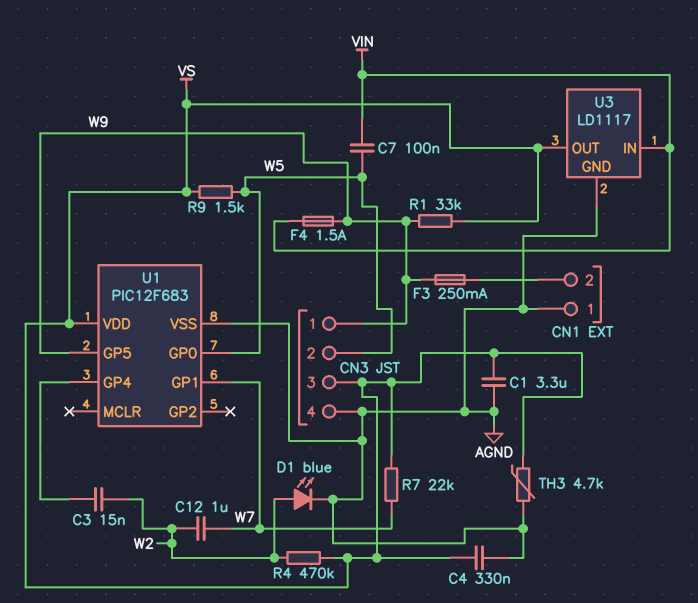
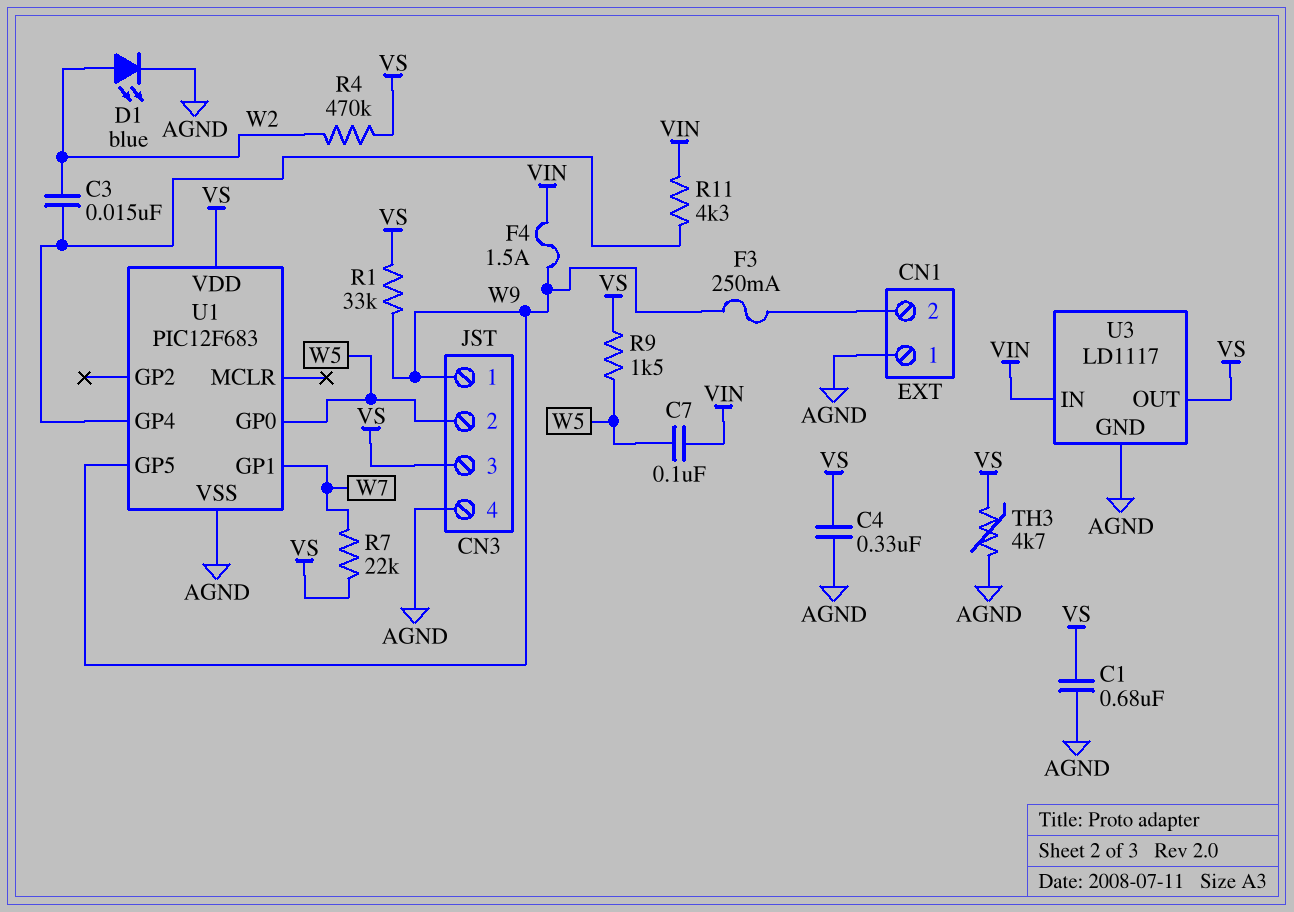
C1: 3.3uF (AGND, VS) -> 680nF (AGND, VS)
C12: 1uF (W2, W7) -> none
R11: none -> 4.3k (U1/GP4, VIN)

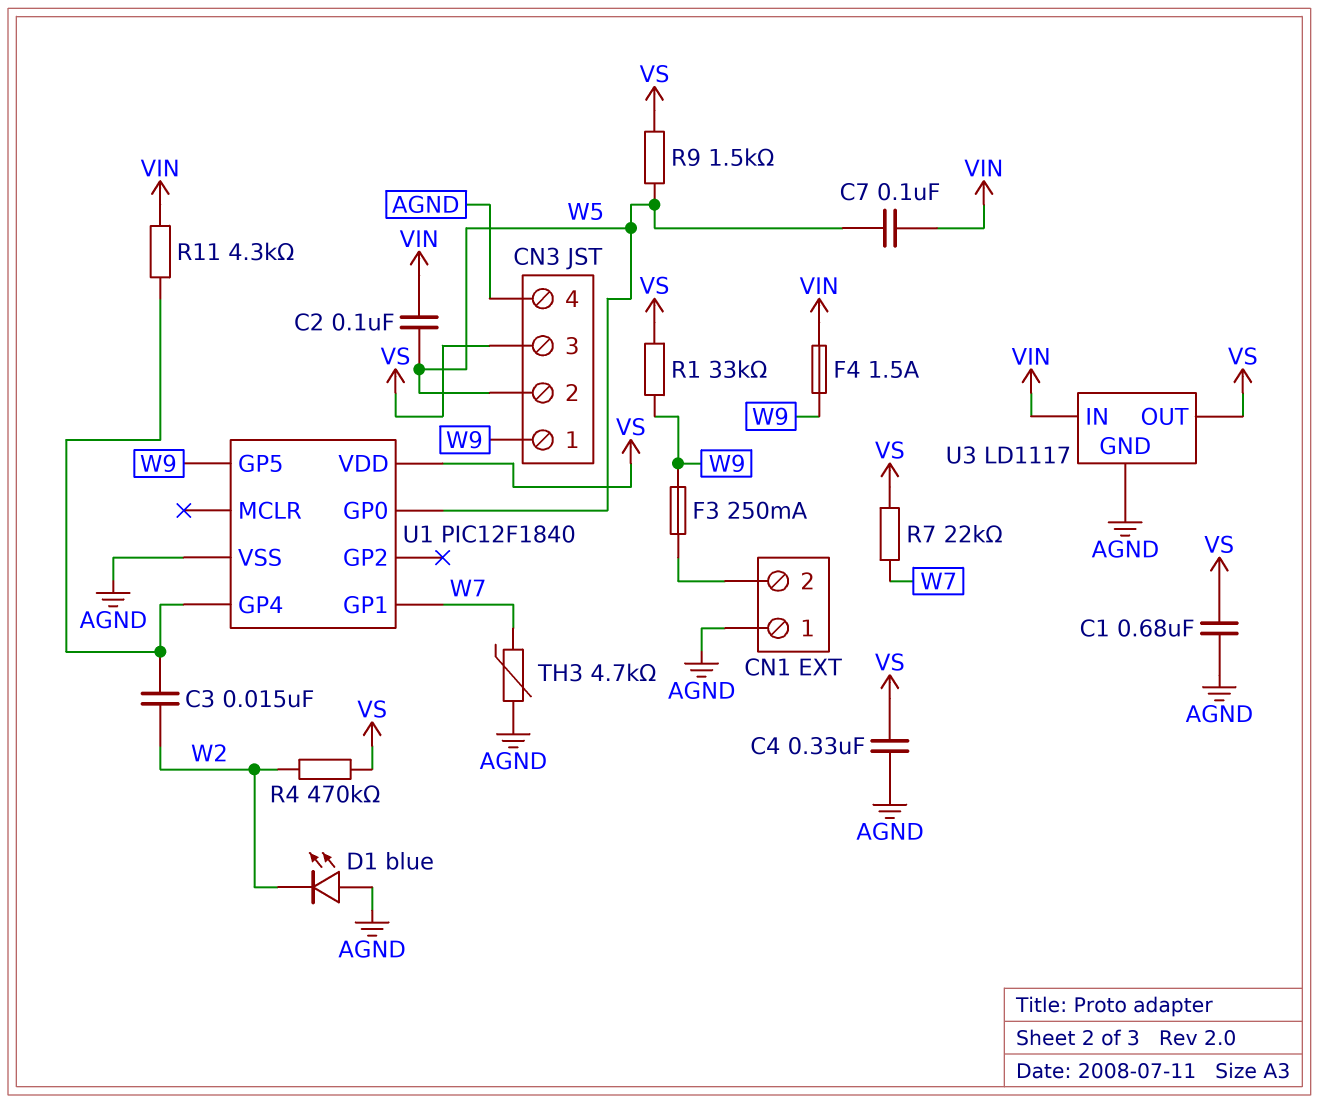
C2: none -> 100nF (VIN, W5)
D1: LED blue (A W2, K AGND) -> LED blue (A AGND, K W2)
TH3: 4.7k (AGND, VS) -> 4.7k (AGND, W7)
U1: PIC12F683 -> PIC12F1840

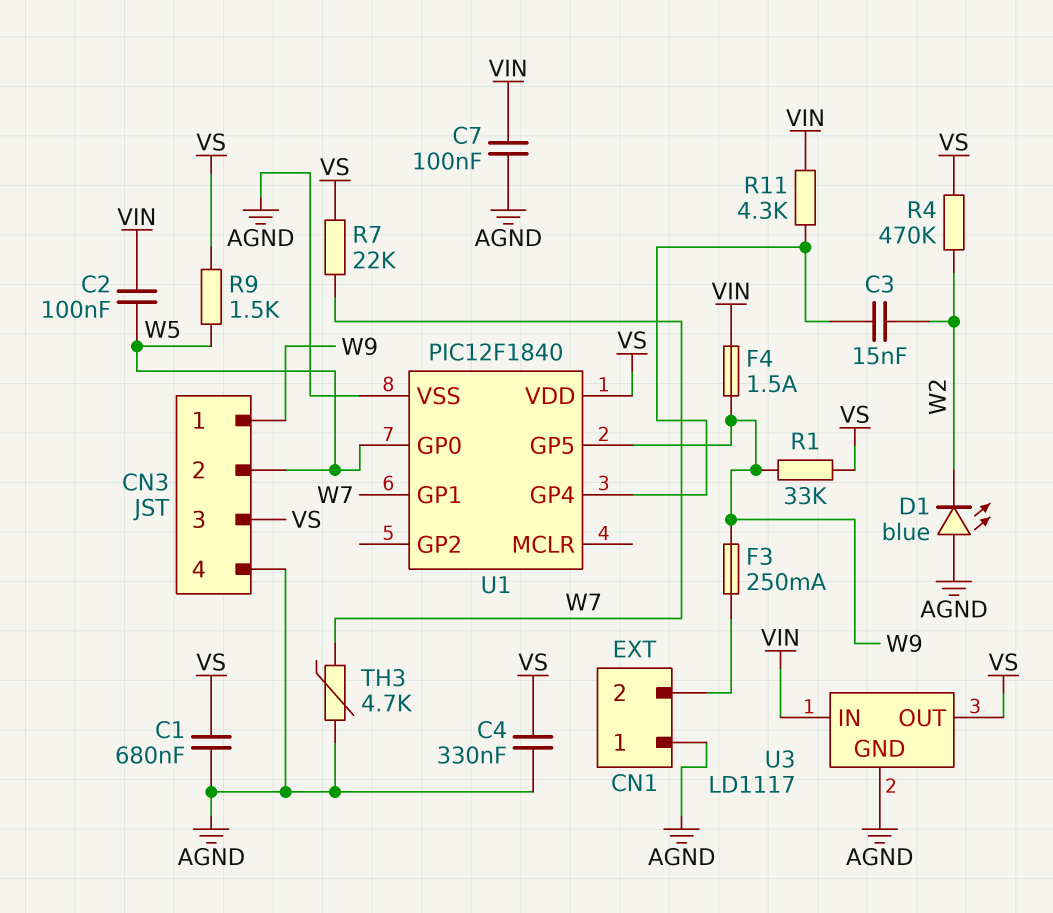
C7: 100nF (VIN, W5) -> 100nF (AGND, VIN)

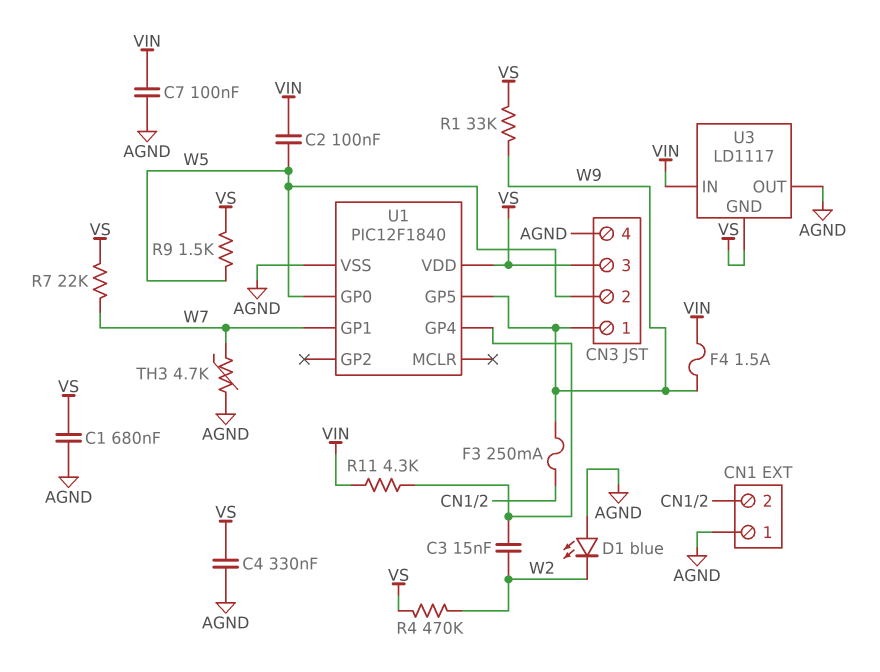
U3 pin GND: AGND -> VS
U3 pin OUT: VS -> AGND

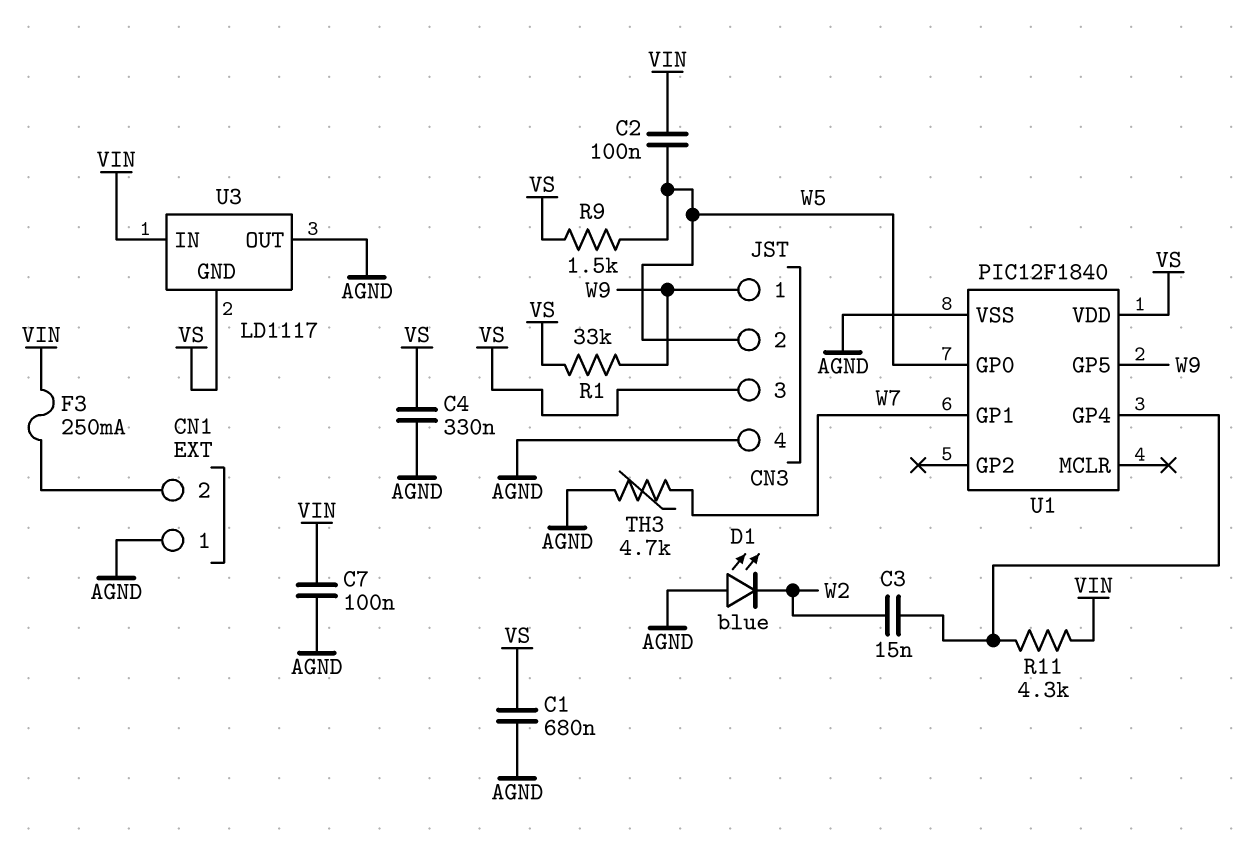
F3: 250mA (CN1/2, W9) -> 250mA (CN1/2, VIN)
F4: 1.5A (VIN, W9) -> none
R4: 470k (VS, W2) -> none
R7: 22k (VS, W7) -> none

